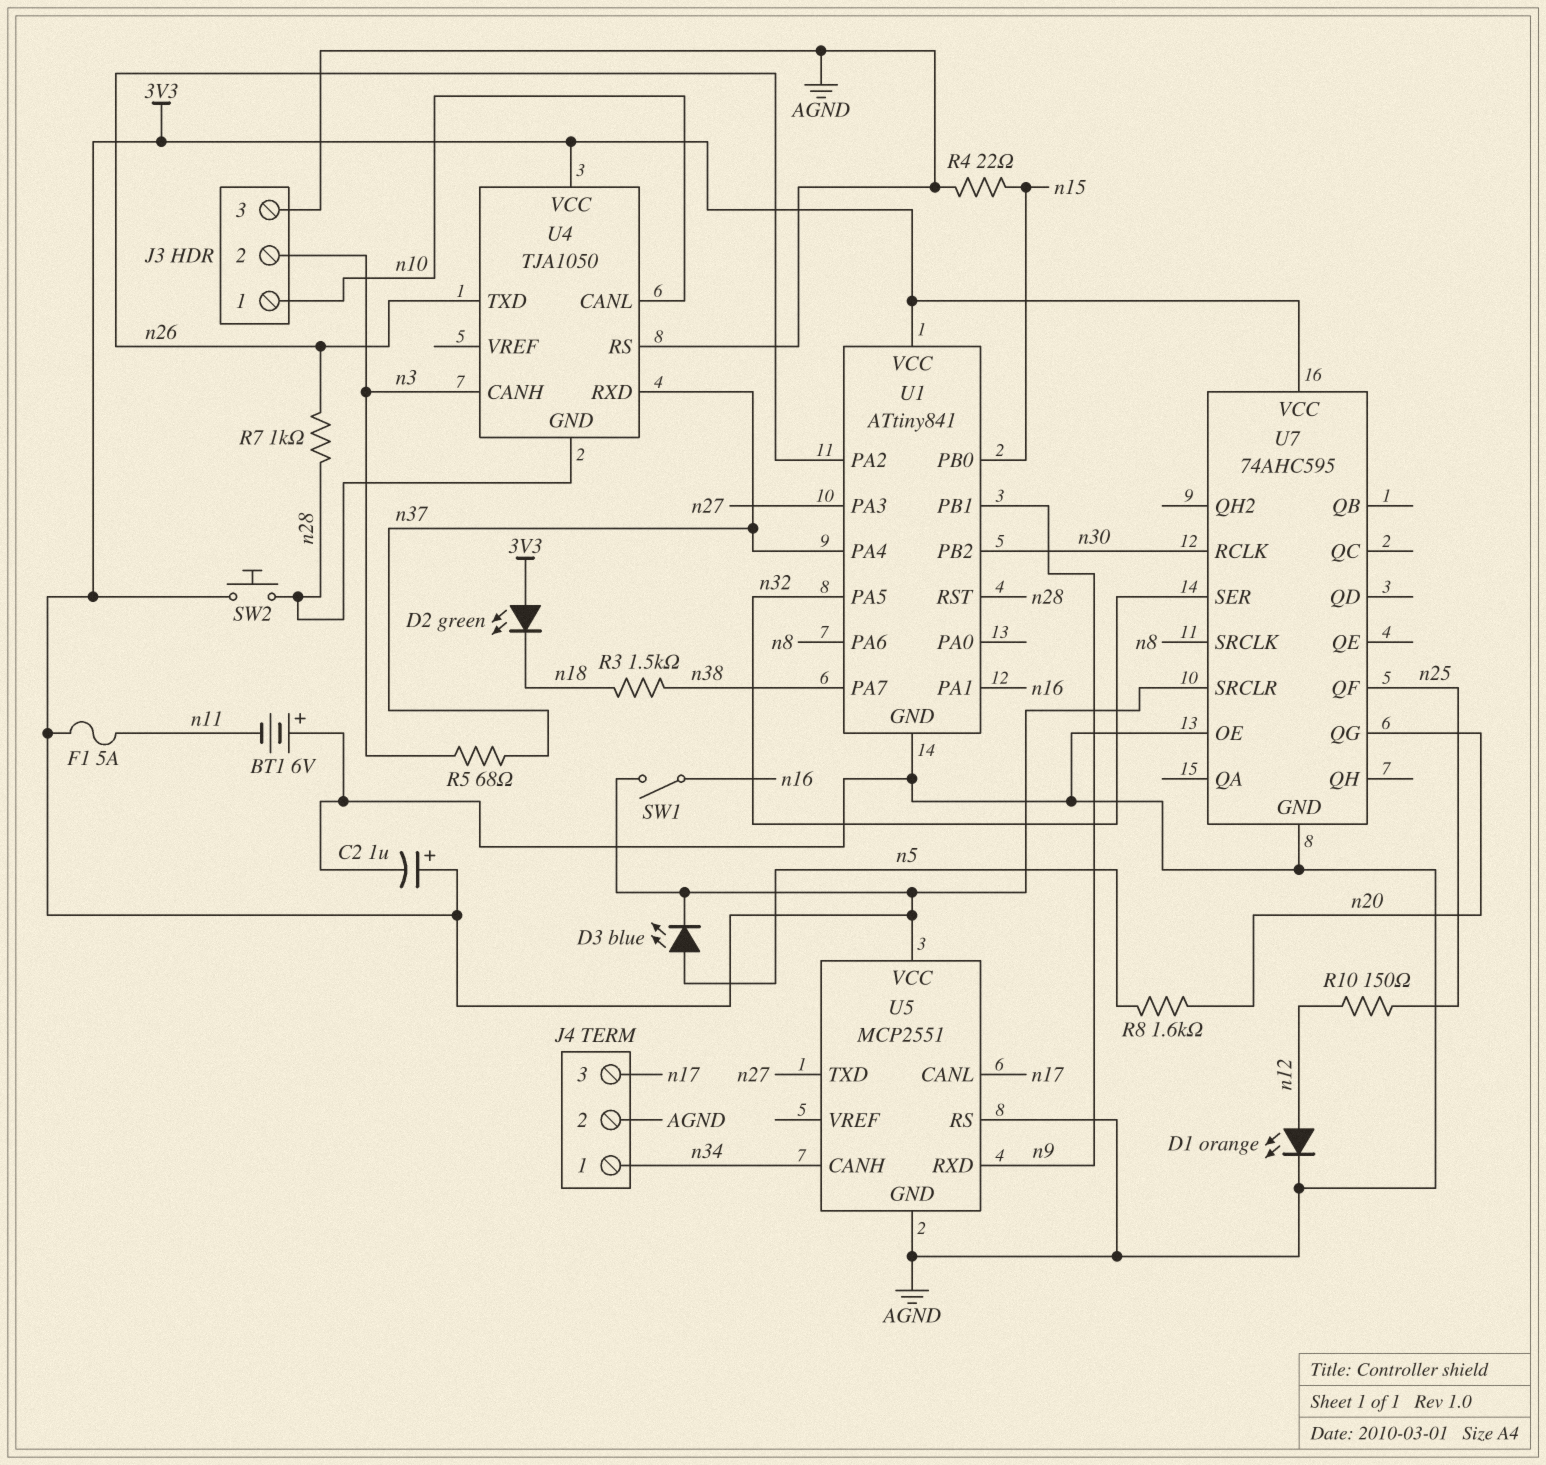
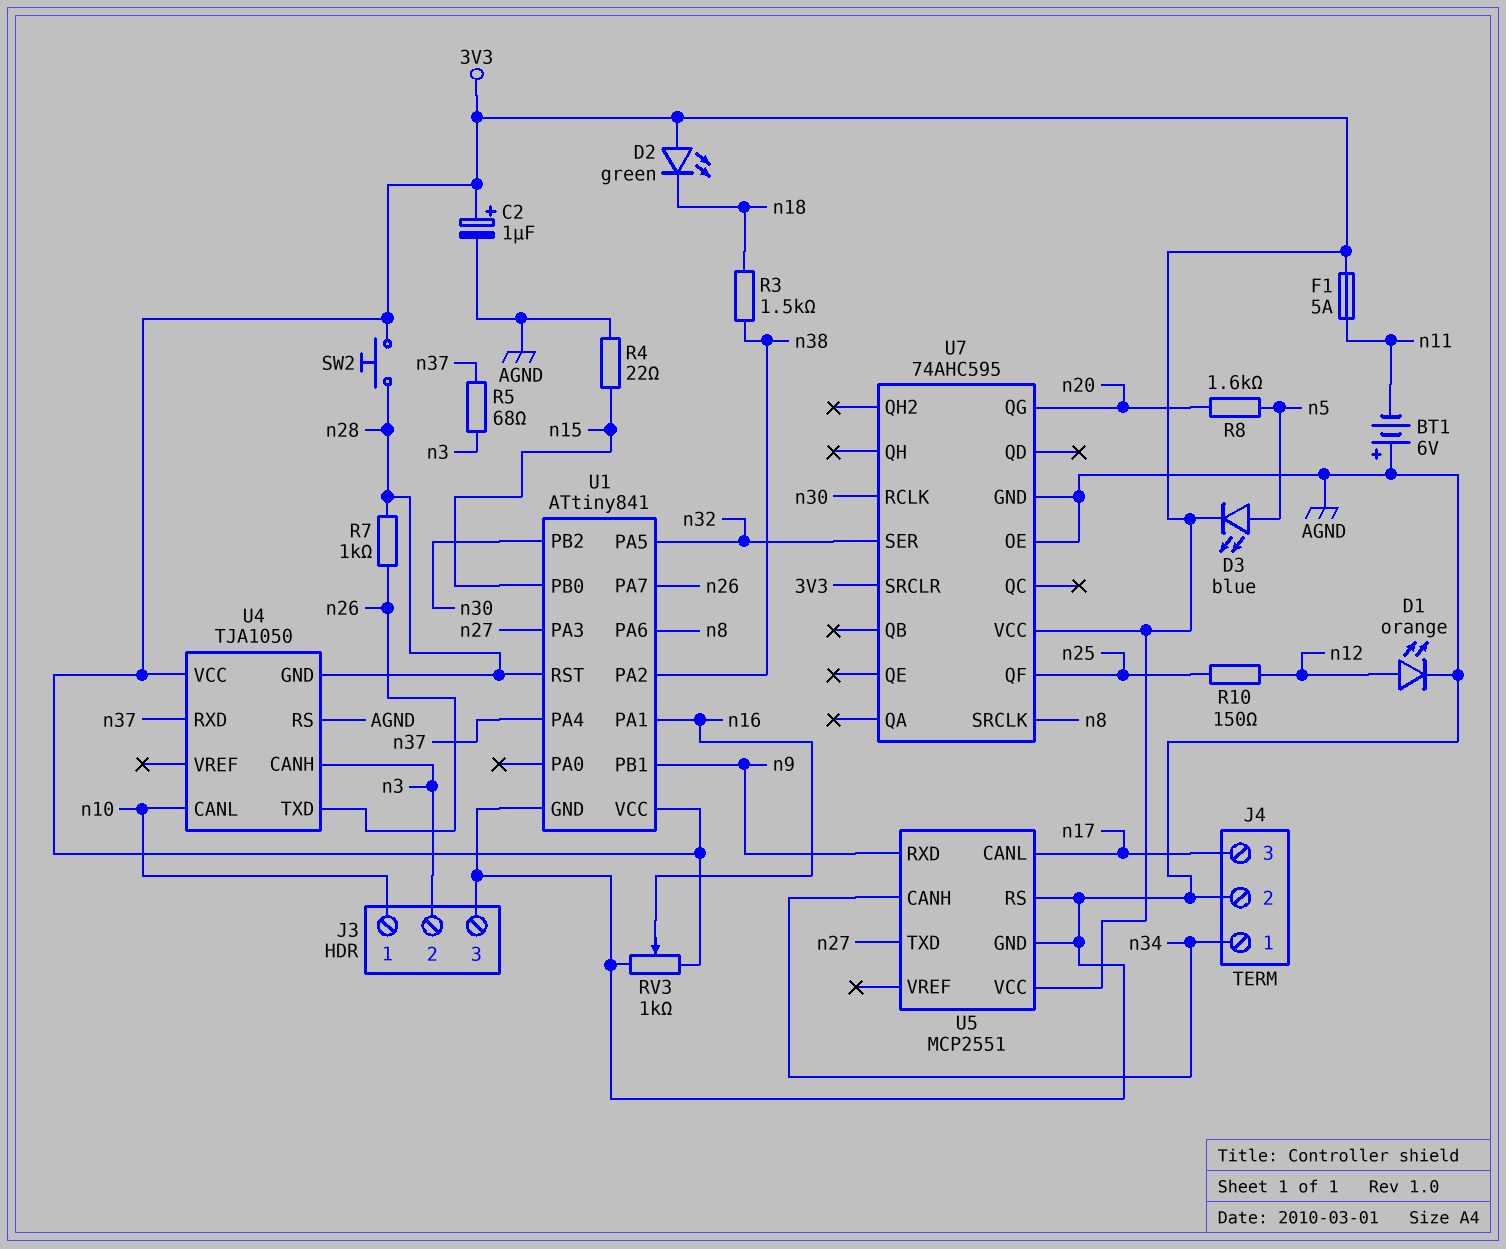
RV3: none -> 1k (3V3, AGND, wiper n16)
SW1: switch (3V3, n16) -> none
U1 pin PA2: n26 -> n38
U1 pin PA7: n38 -> n26

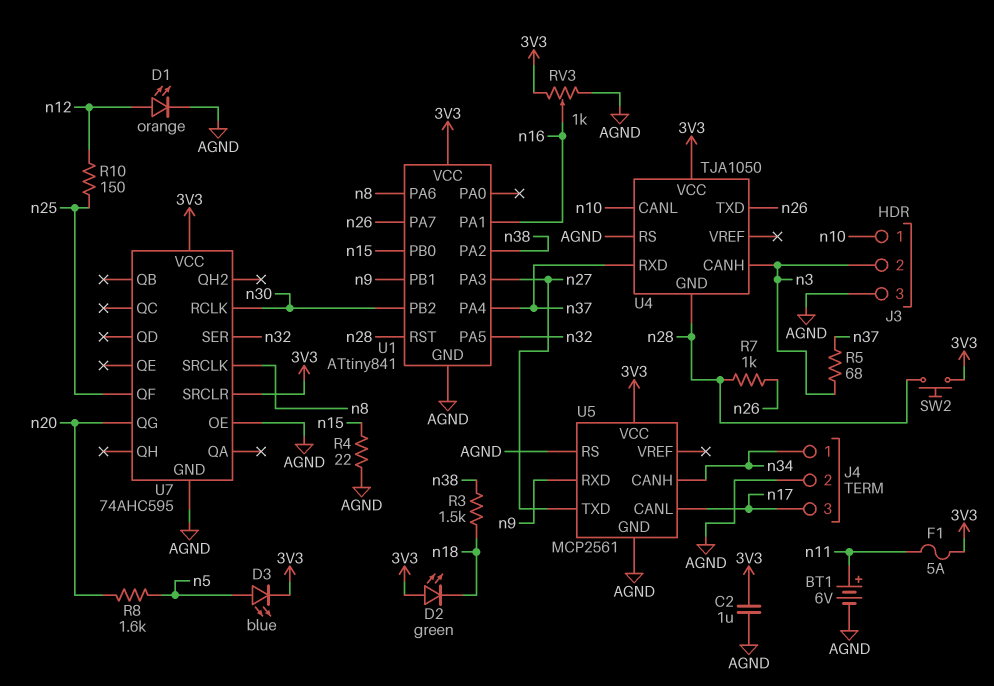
BT1: 6V (plus AGND, minus n11) -> 6V (plus n11, minus AGND)
C2: 1uF (plus 3V3, minus AGND) -> 1uF (3V3, AGND)
U5: MCP2551 -> MCP2561

